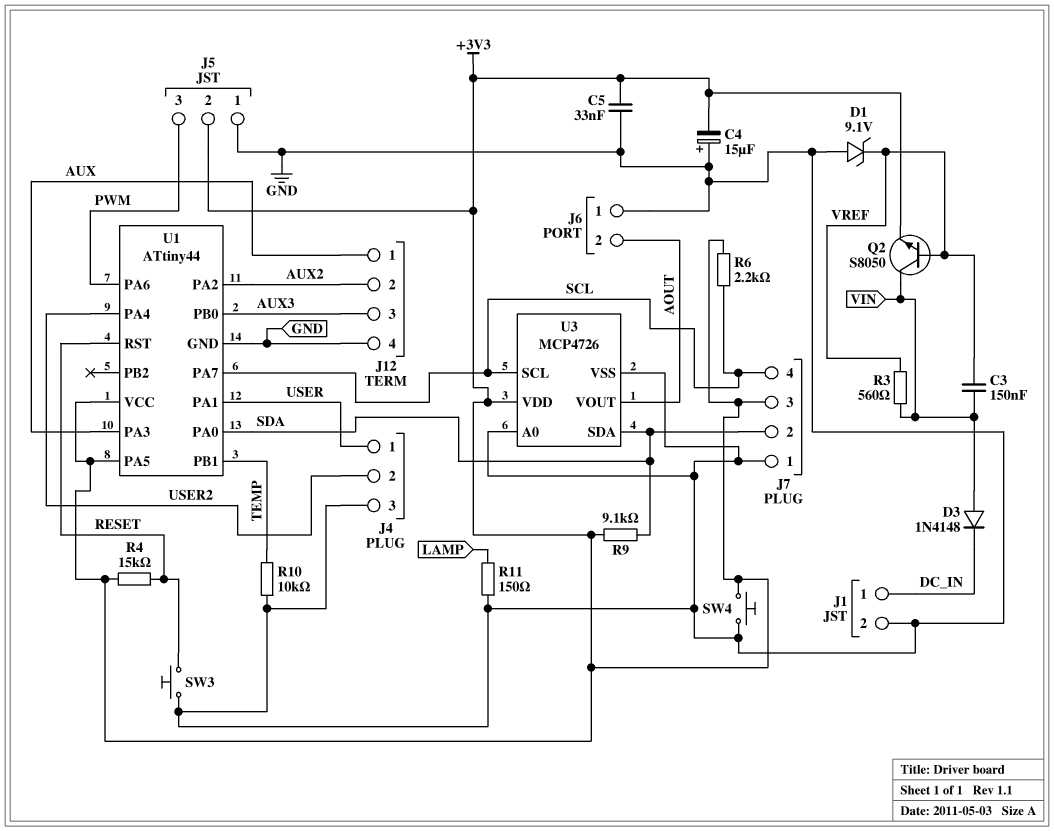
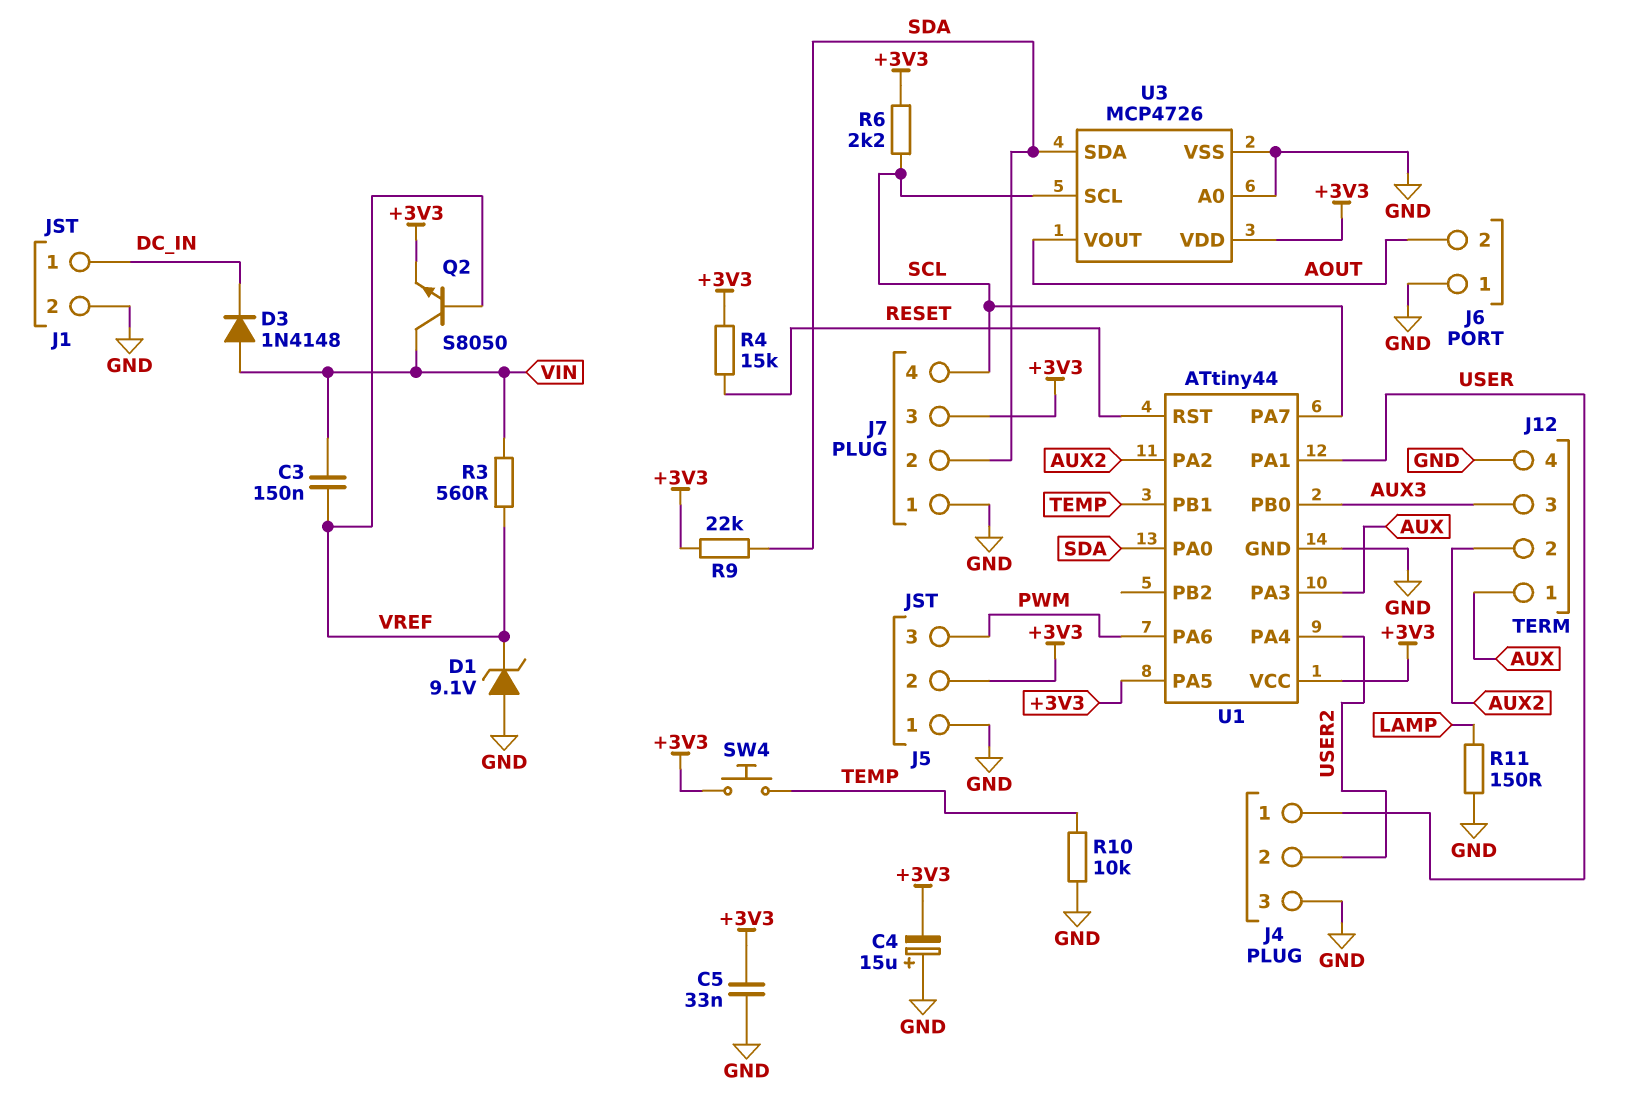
R9: 9.1k (+3V3, SDA) -> 22k (+3V3, SDA)
SW3: button (GND, RESET) -> none
SW4: button (+3V3, GND) -> button (+3V3, TEMP)

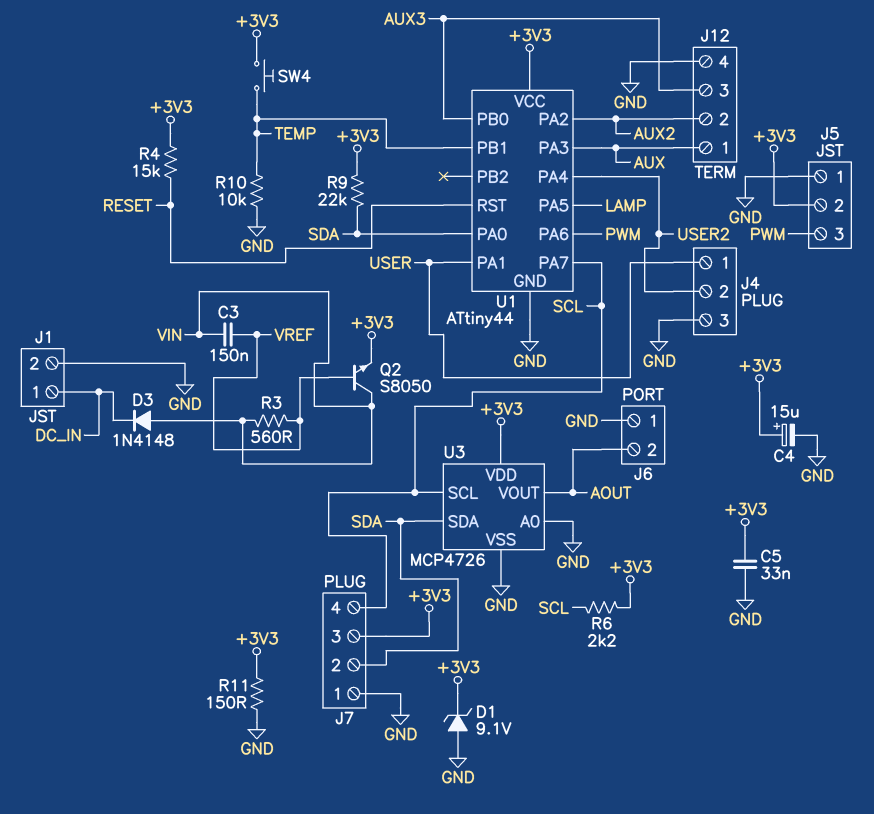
C4: 15uF (plus GND, minus +3V3) -> 15uF (plus +3V3, minus GND)
D1: zener 9.1V (A GND, K VREF) -> zener 9.1V (A GND, K +3V3)
R11: 150 (GND, LAMP) -> 150 (+3V3, GND)
U1 pin PA5: +3V3 -> LAMP

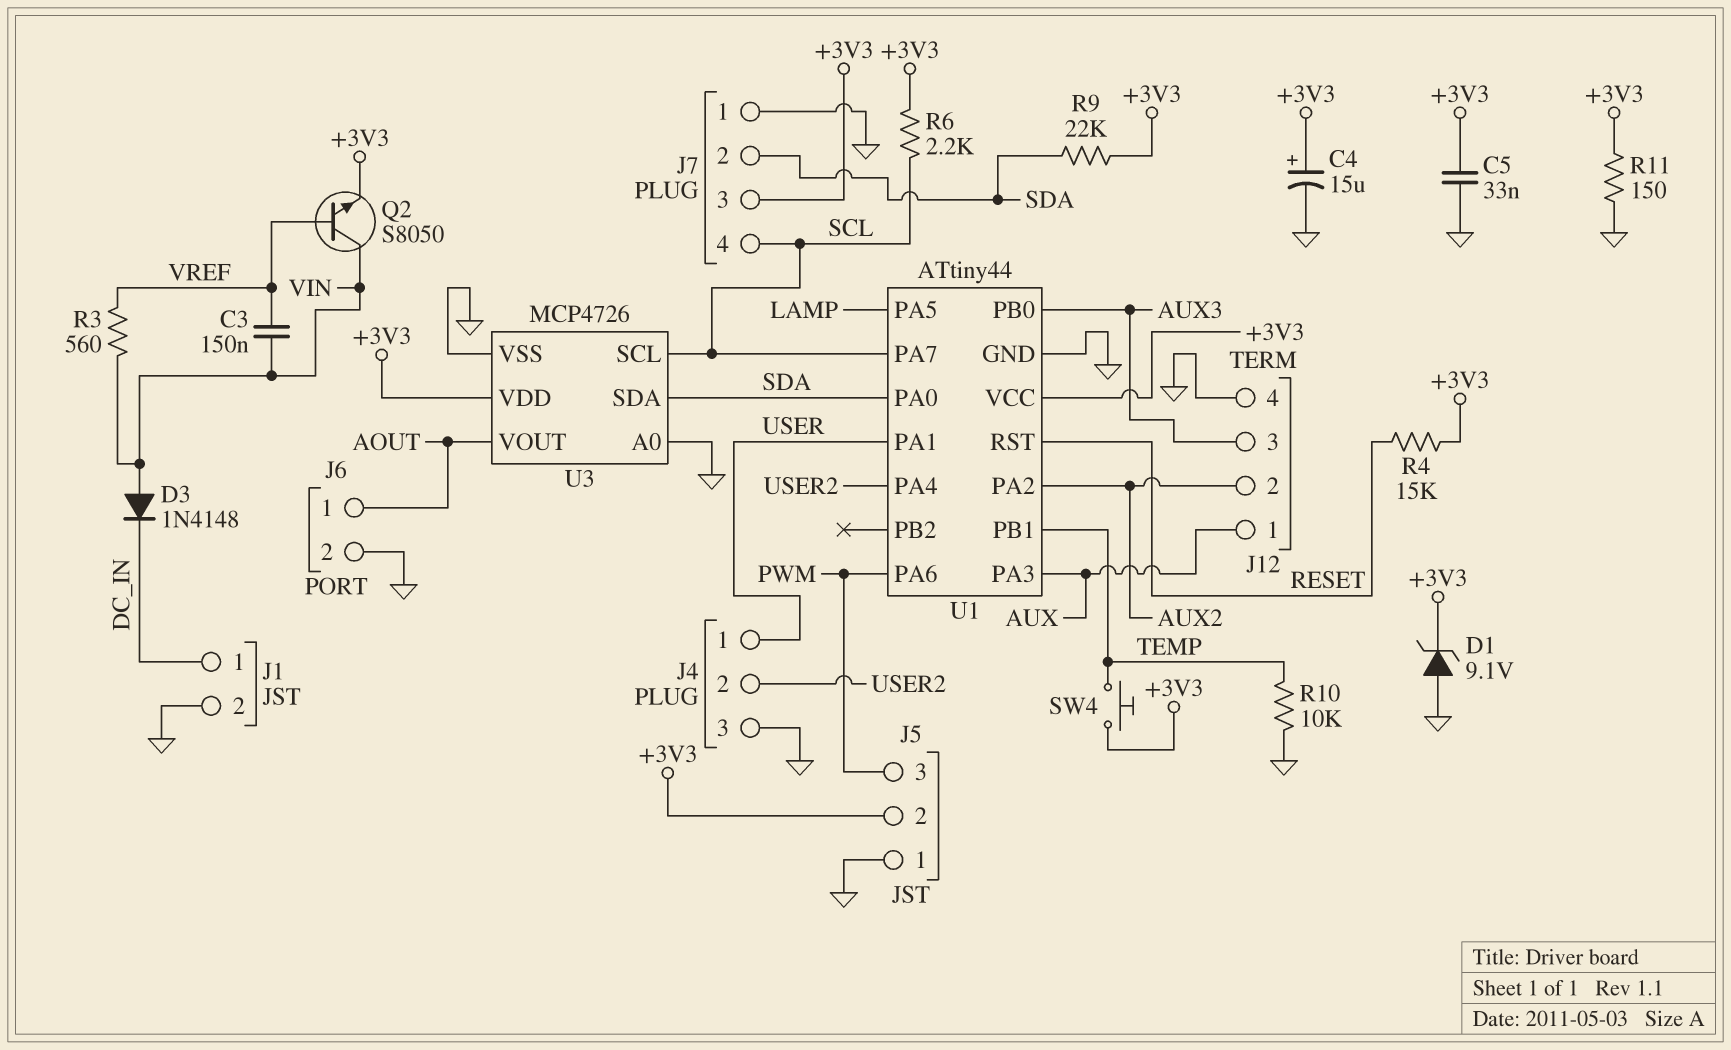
J6 pin 1: GND -> AOUT
J6 pin 2: AOUT -> GND

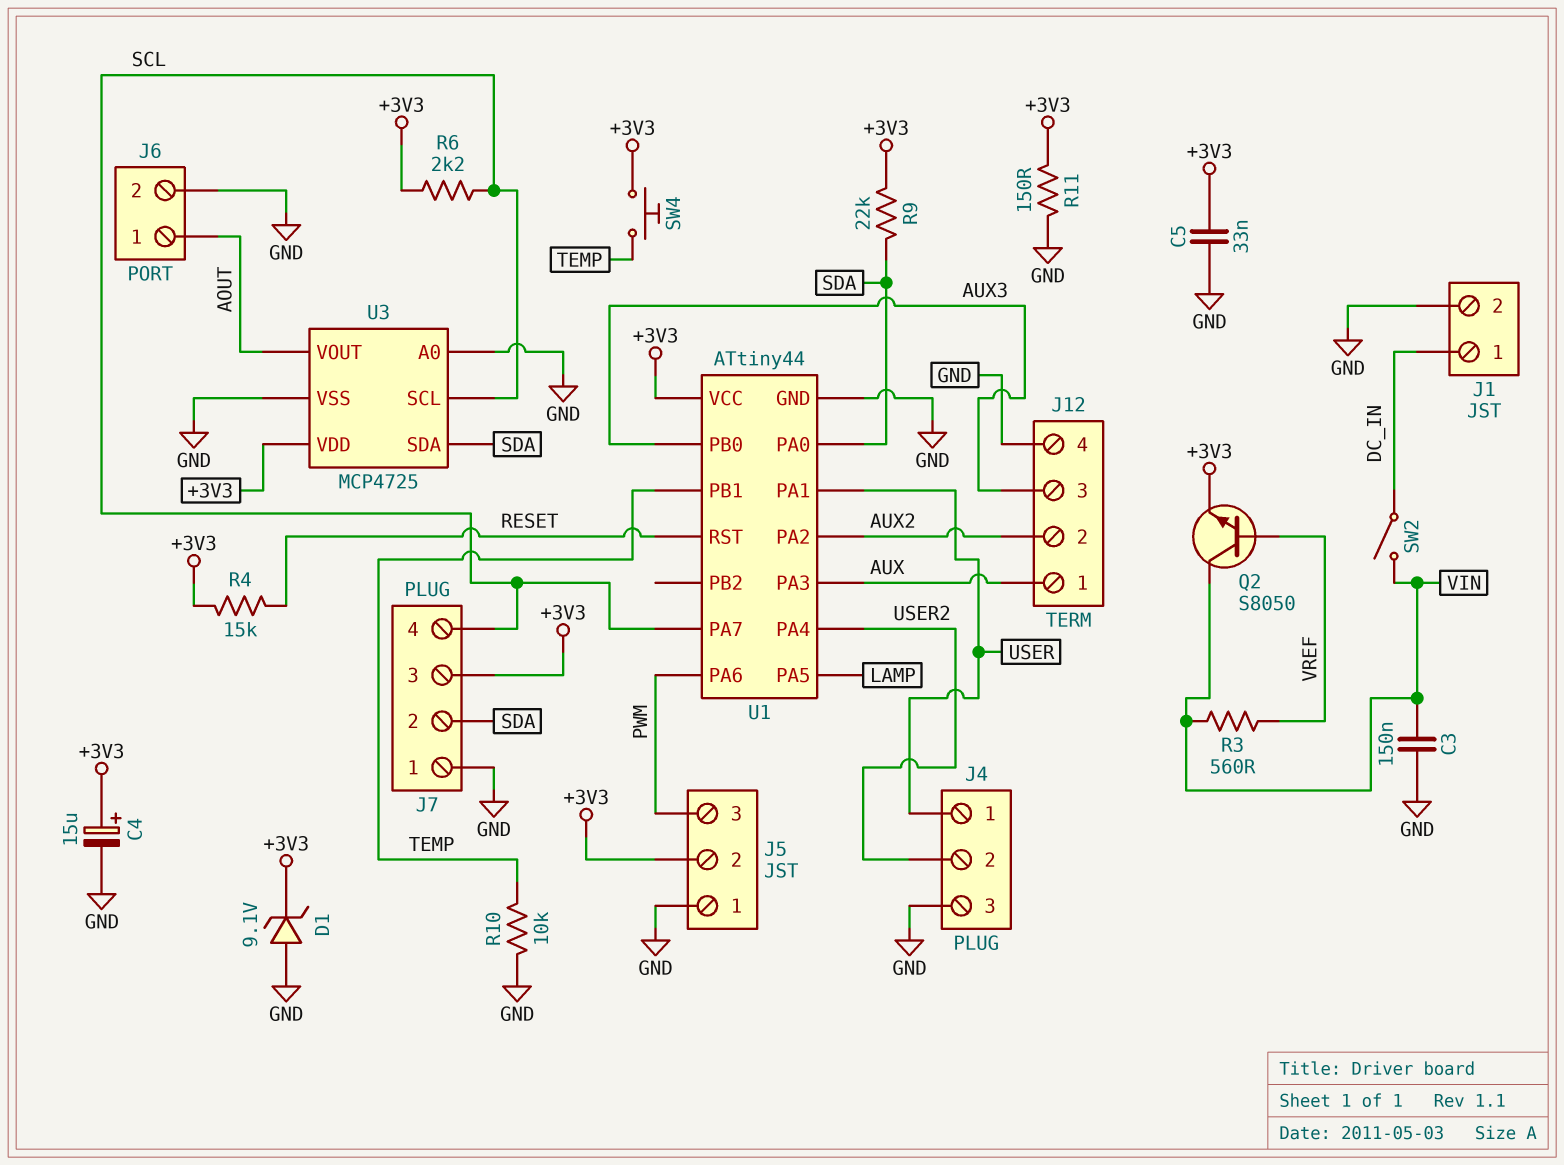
C3: 150nF (VIN, VREF) -> 150nF (GND, VIN)
D3: diode 1N4148 (A VIN, K DC_IN) -> none
SW2: none -> switch (DC_IN, VIN)
U3: MCP4726 -> MCP4725

